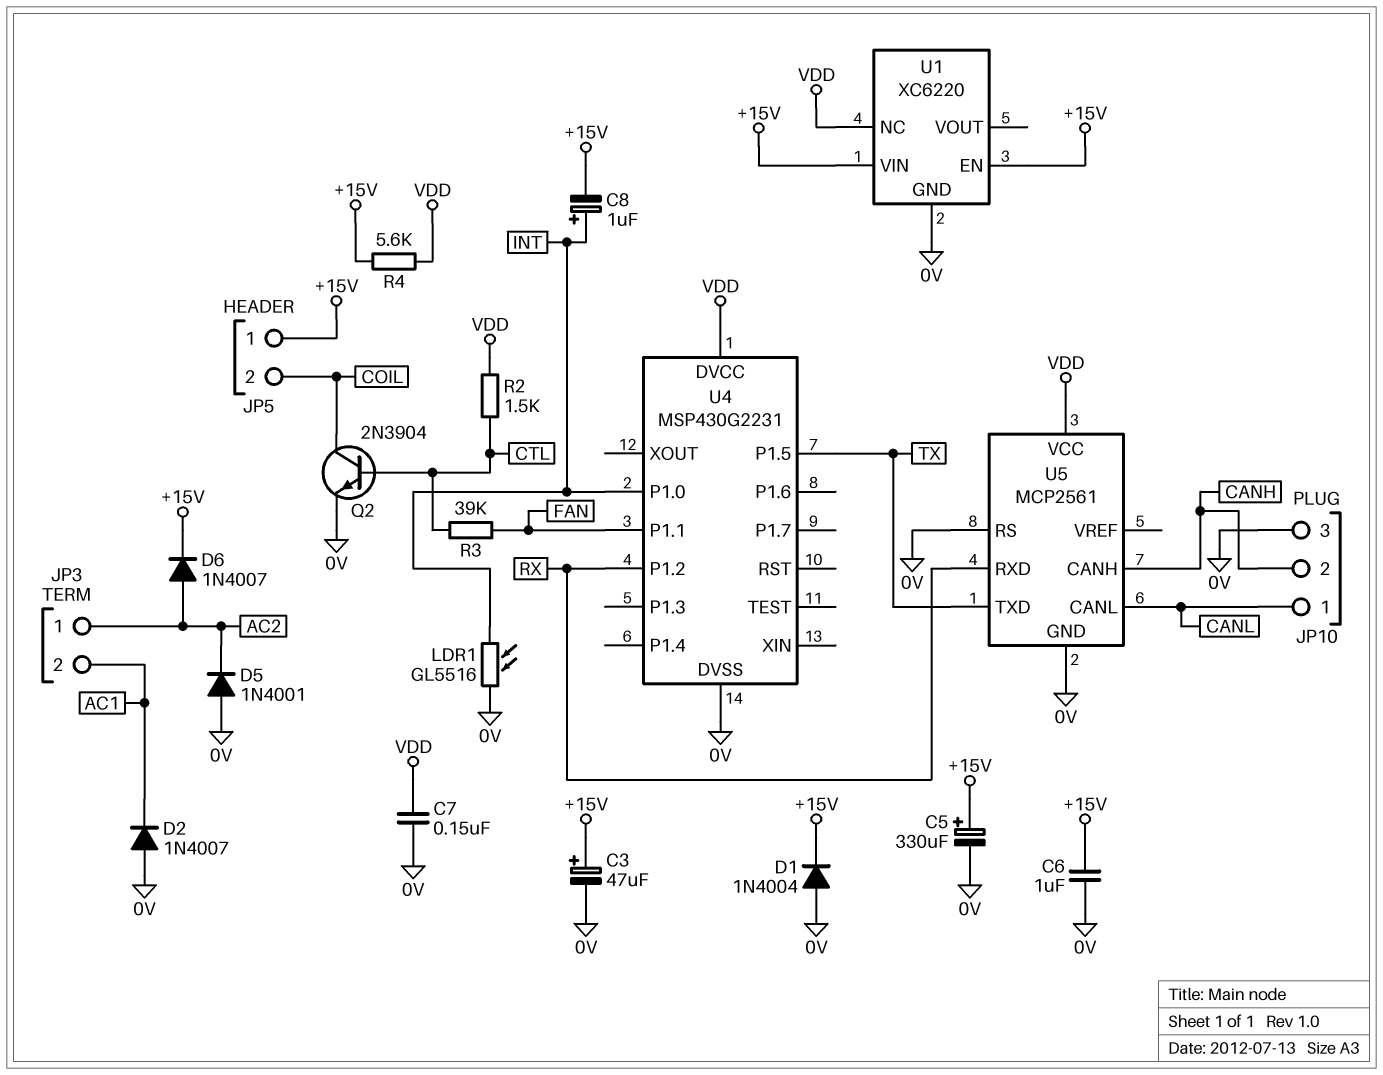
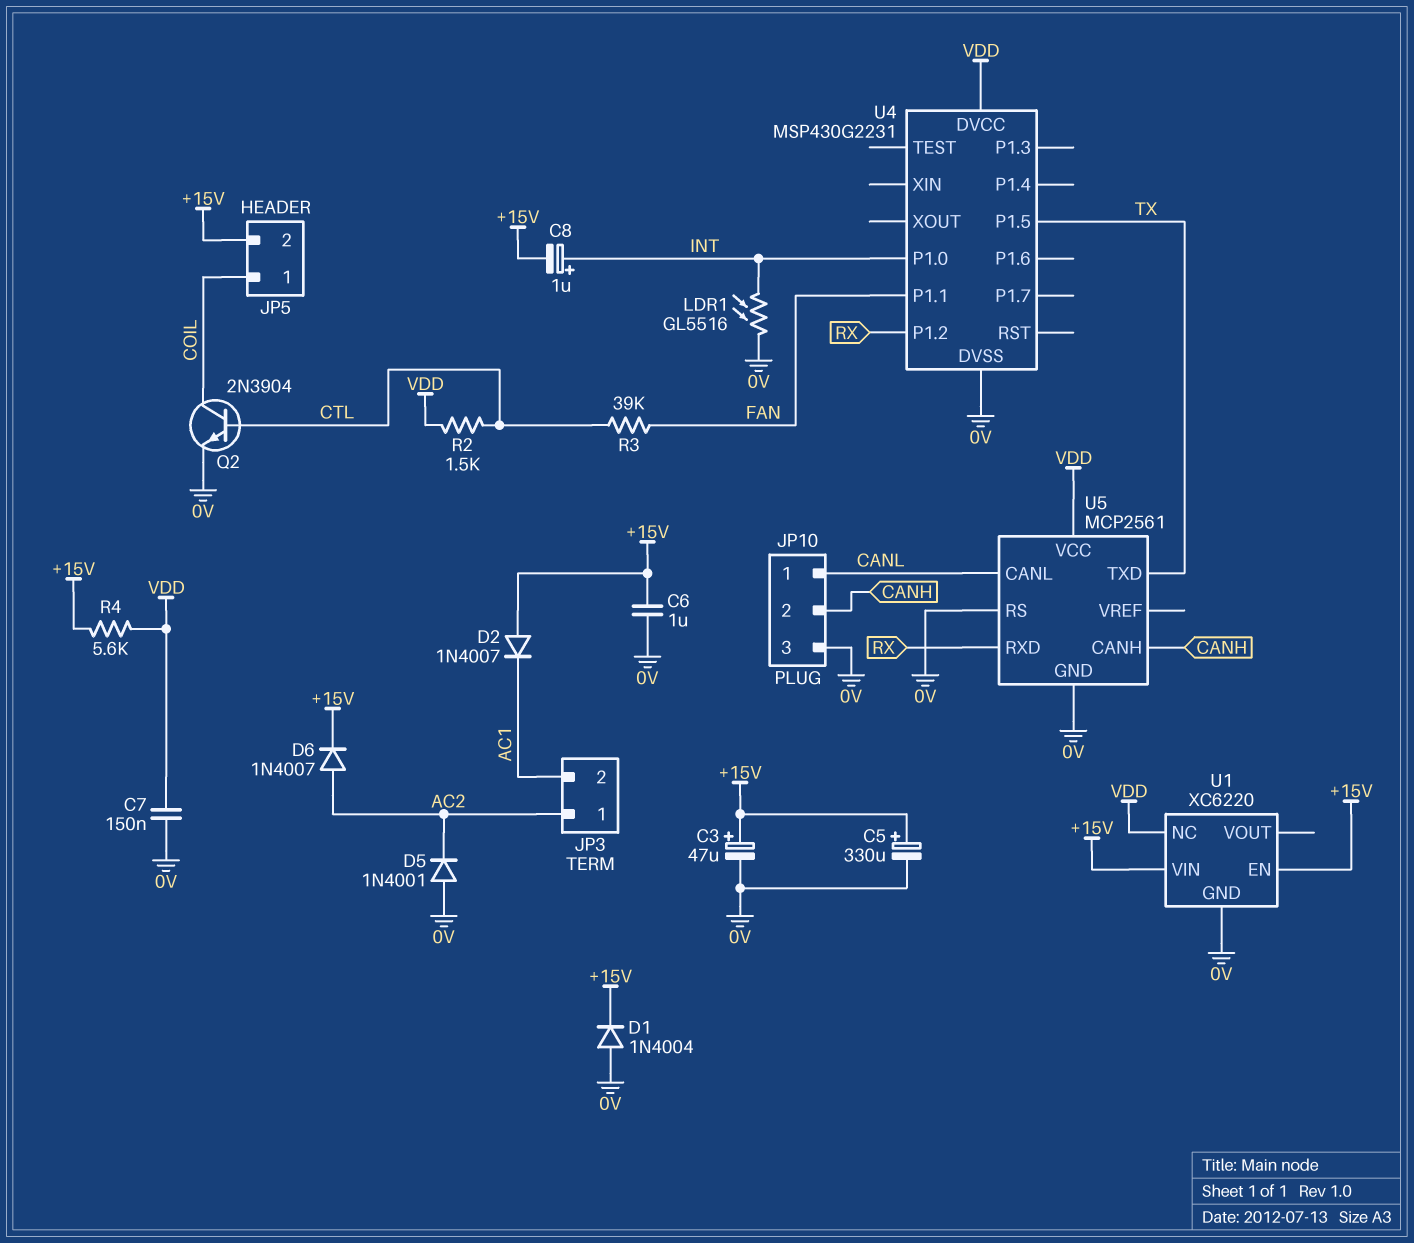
D2: diode 1N4007 (A 0V, K AC1) -> diode 1N4007 (A +15V, K AC1)
JP5 pin 1: +15V -> COIL
JP5 pin 2: COIL -> +15V

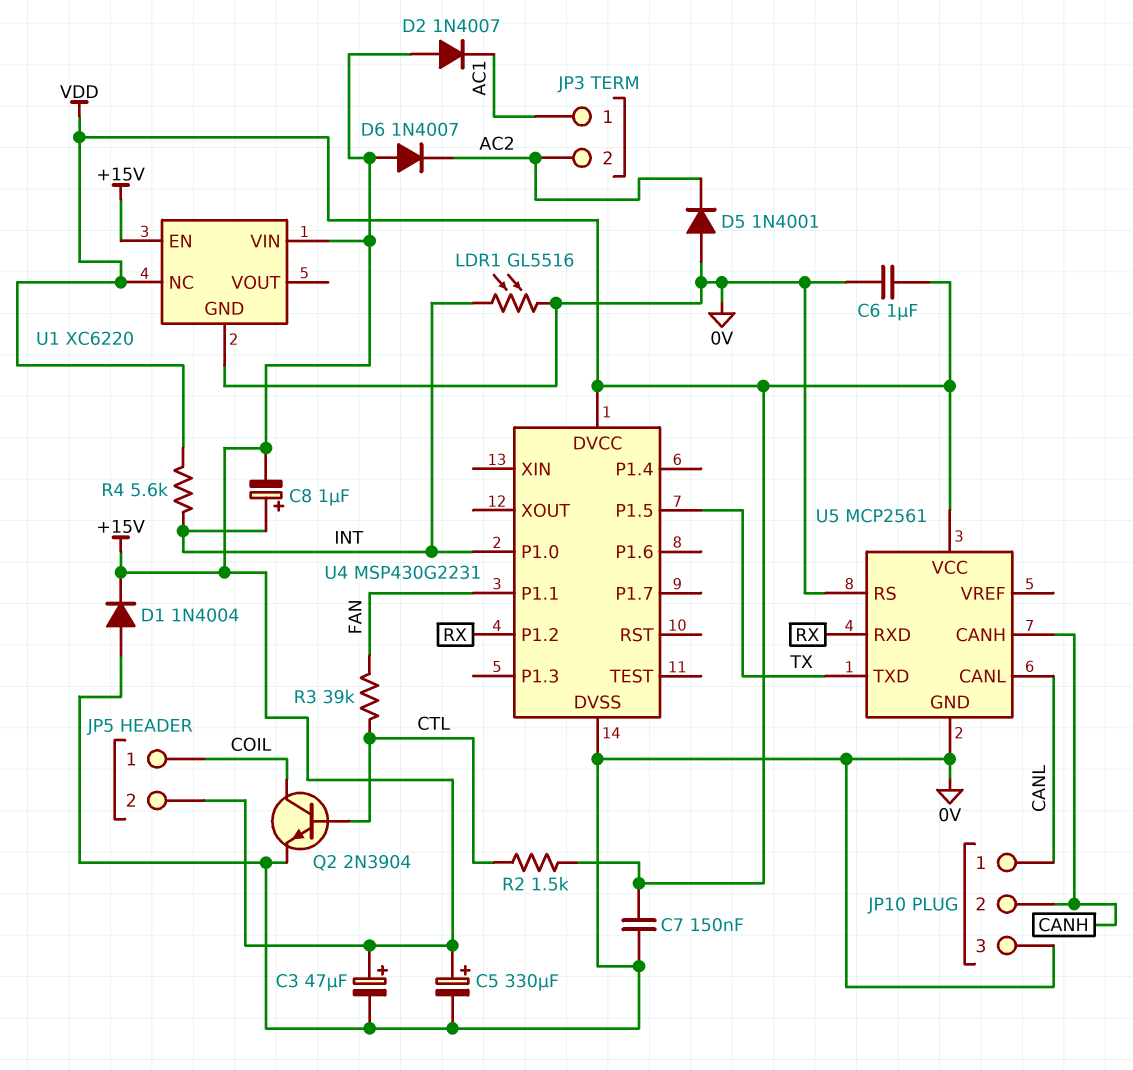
C6: 1uF (+15V, 0V) -> 1uF (0V, VDD)
D6: diode 1N4007 (A AC2, K +15V) -> diode 1N4007 (A +15V, K AC2)
JP3 pin 1: AC2 -> AC1
JP3 pin 2: AC1 -> AC2
R4: 5.6k (+15V, VDD) -> 5.6k (INT, VDD)

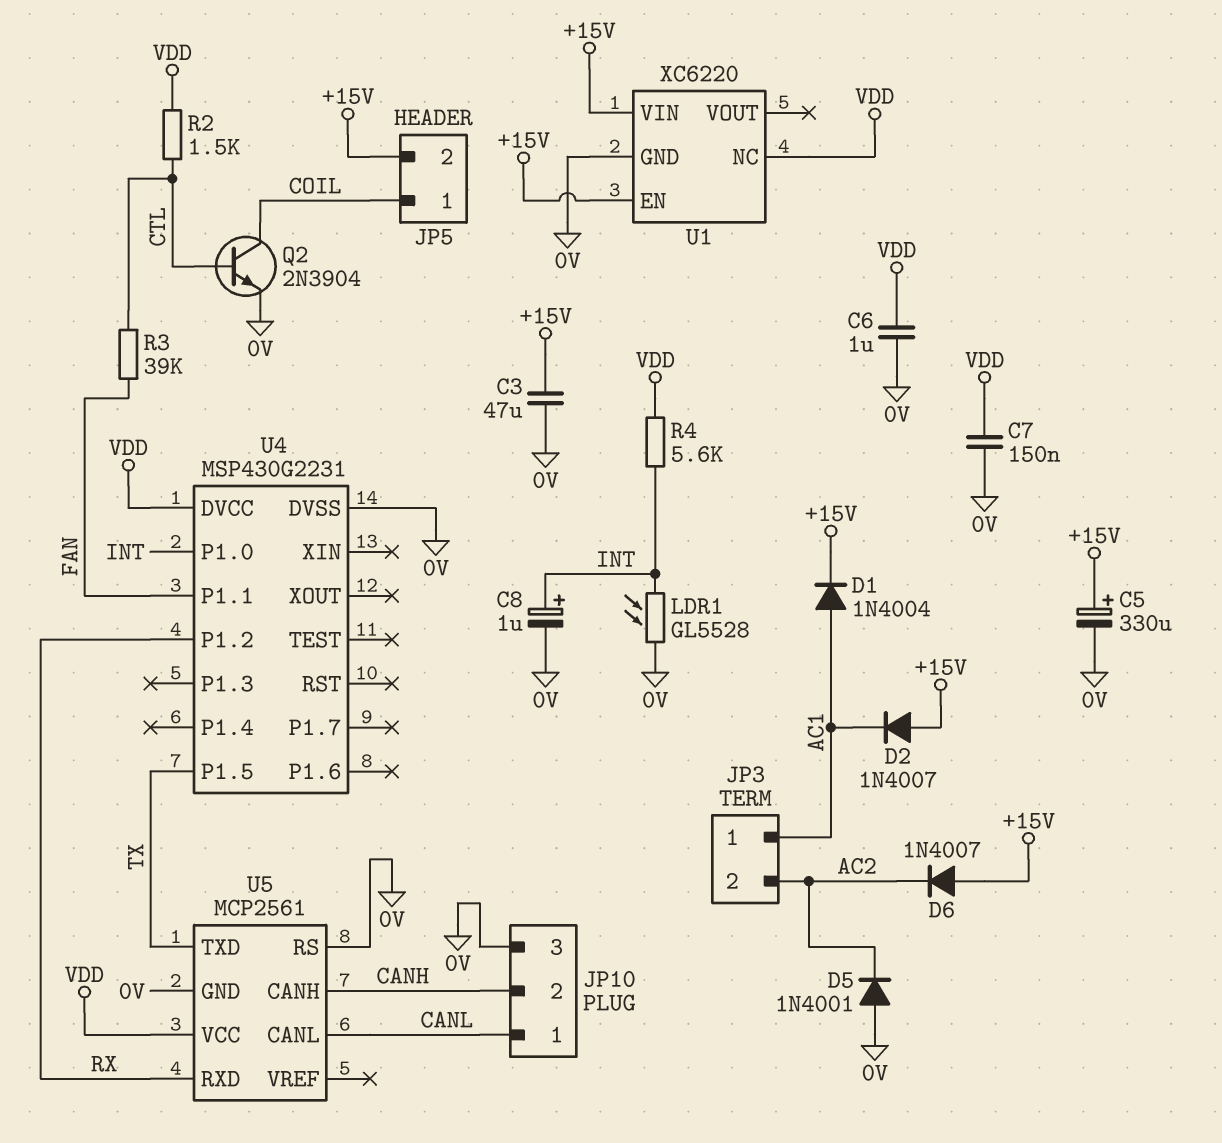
C3: 47uF (plus +15V, minus 0V) -> 47uF (+15V, 0V)
C8: 1uF (plus INT, minus +15V) -> 1uF (plus INT, minus 0V)
D1: diode 1N4004 (A 0V, K +15V) -> diode 1N4004 (A AC1, K +15V)
LDR1: GL5516 (0V, INT) -> GL5528 (0V, INT)

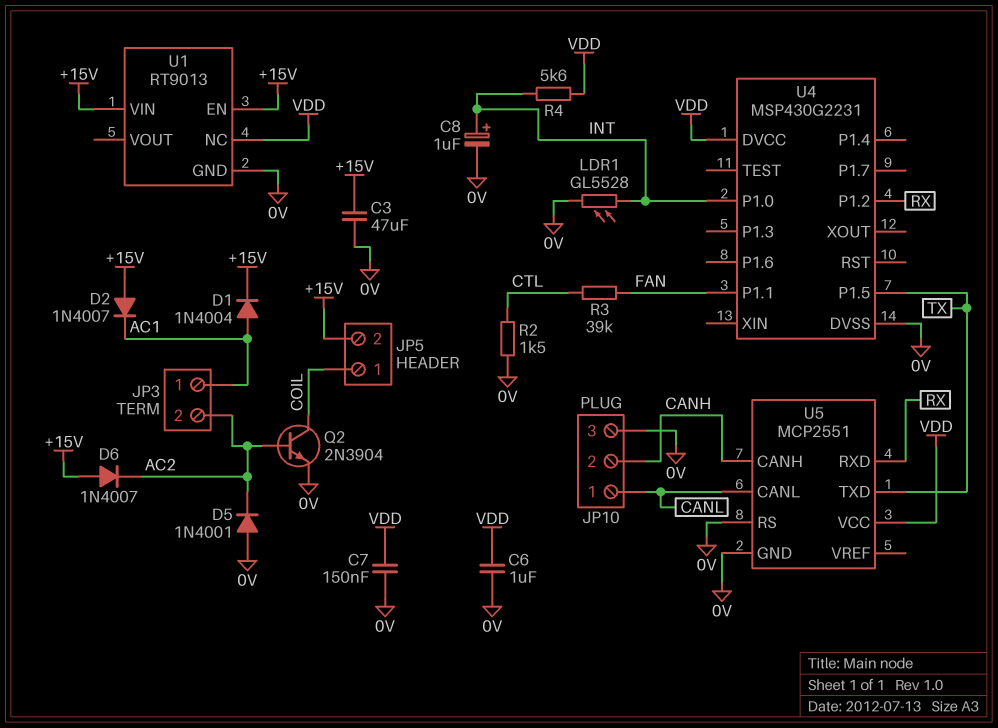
C5: 330uF (plus +15V, minus 0V) -> none
Q2: NPN 2N3904 (B CTL, C COIL, E 0V) -> NPN 2N3904 (B AC2, C COIL, E 0V)
R2: 1.5k (CTL, VDD) -> 1.5k (0V, CTL)
U1: XC6220 -> RT9013
U5: MCP2561 -> MCP2551

